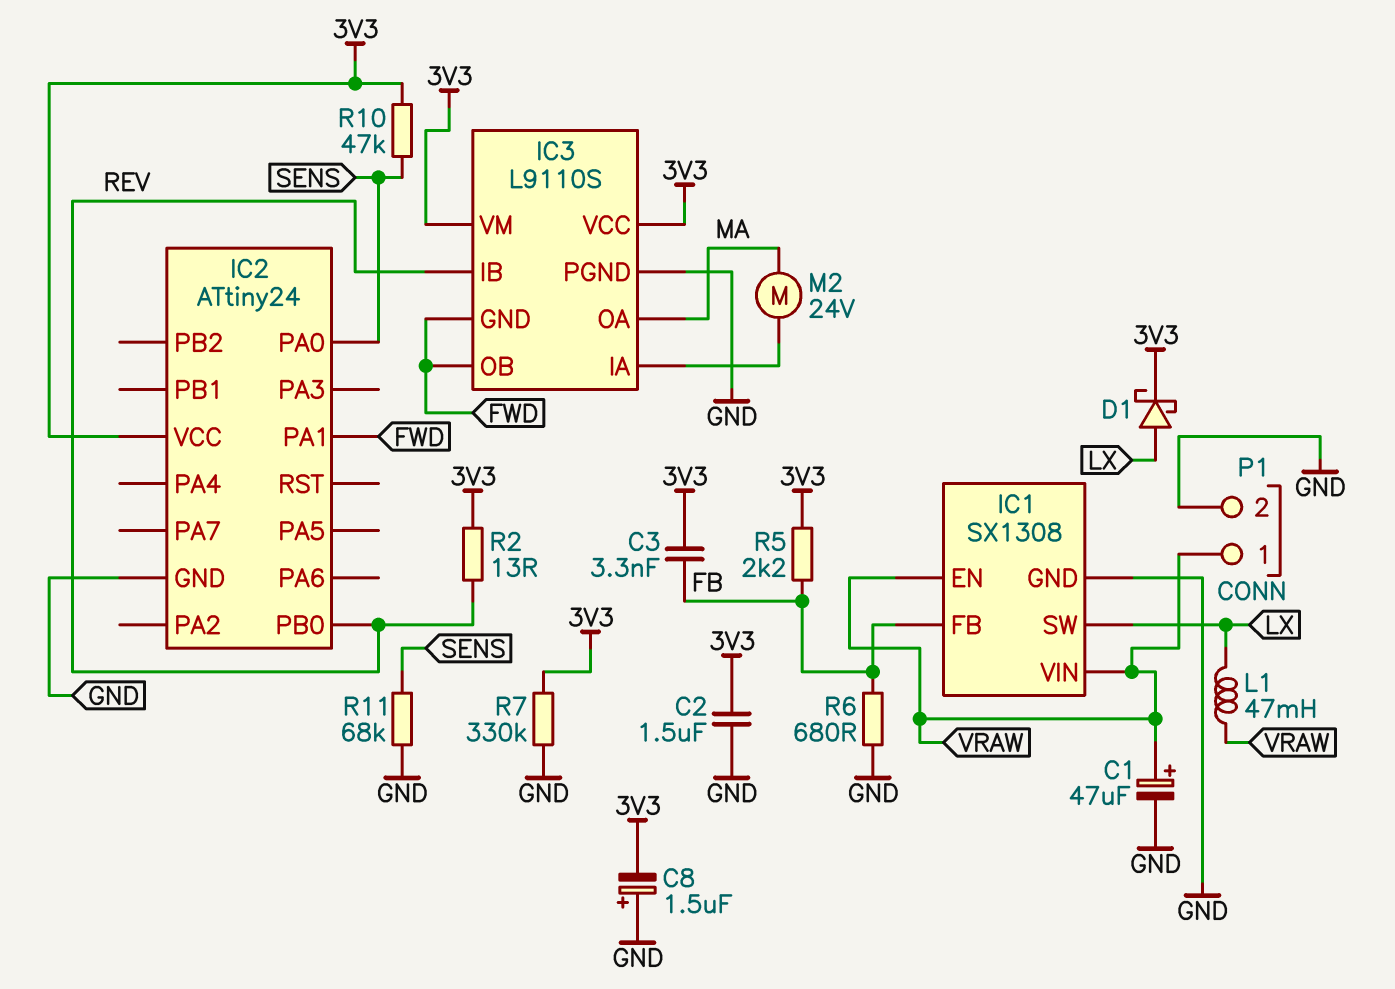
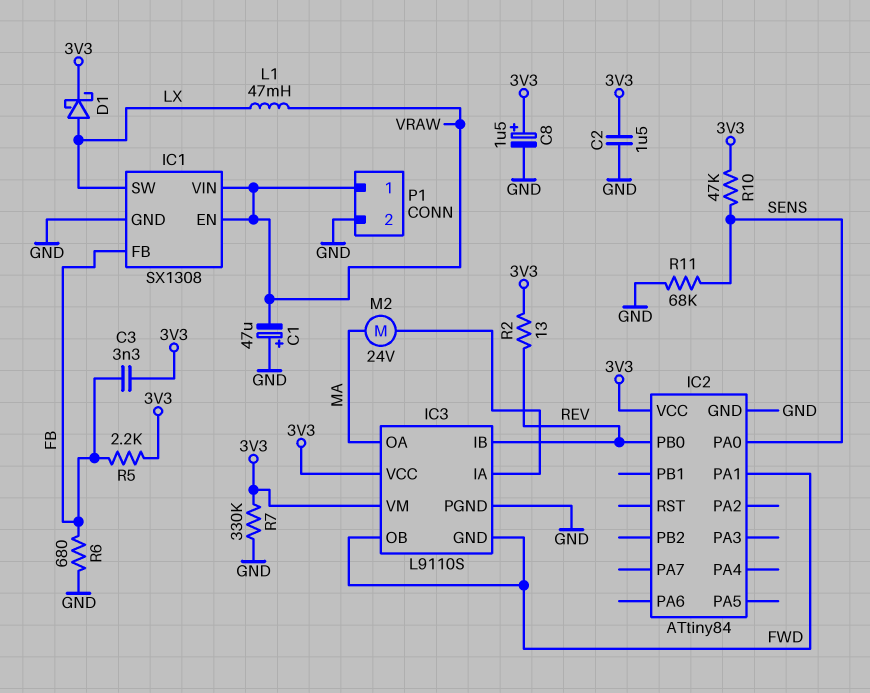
C1: 47uF (plus VRAW, minus GND) -> 47uF (plus GND, minus VRAW)
C8: 1.5uF (plus GND, minus 3V3) -> 1.5uF (plus 3V3, minus GND)
IC2: ATtiny24 -> ATtiny84

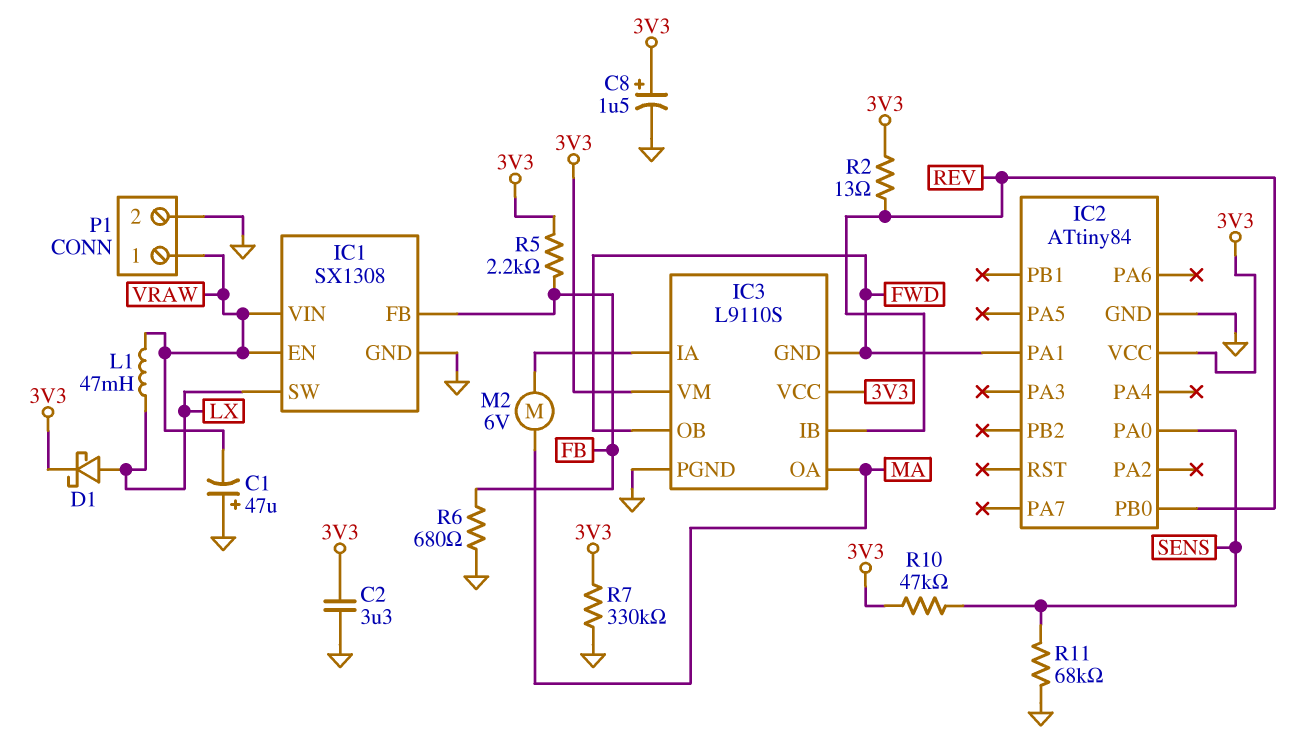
C2: 1.5uF (3V3, GND) -> 3.3uF (3V3, GND)
C3: 3.3nF (3V3, FB) -> none
M2: motor 24V (IC3/IA, MA) -> motor 6V (IC3/IA, MA)

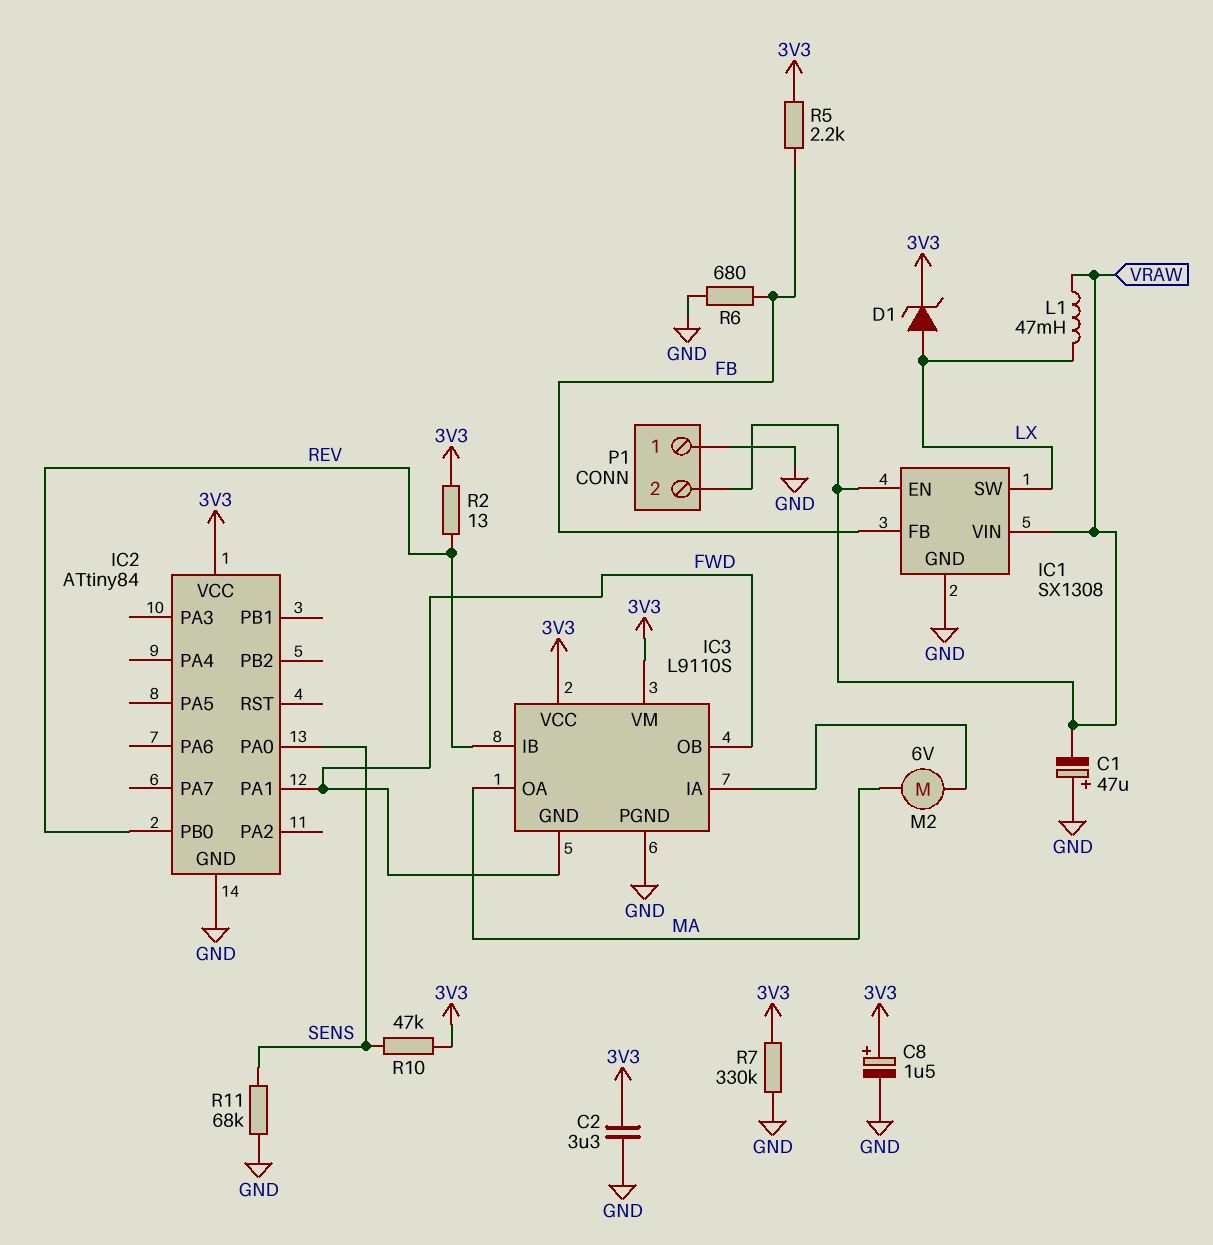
D1: schottky (A LX, K 3V3) -> zener (A LX, K 3V3)
P1 pin 1: VRAW -> GND
P1 pin 2: GND -> VRAW

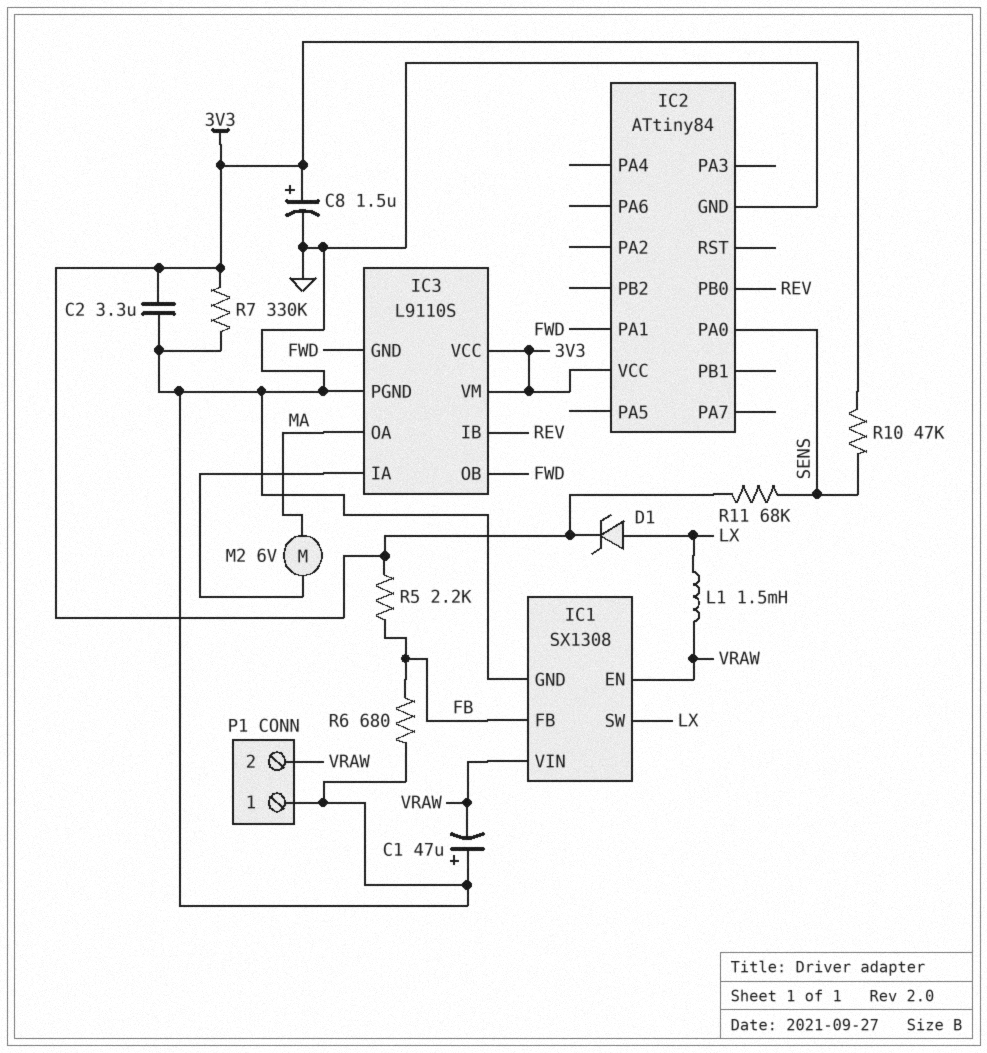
L1: 47mH (LX, VRAW) -> 1.5mH (LX, VRAW)
R2: 13 (3V3, REV) -> none
R11: 68k (GND, SENS) -> 68k (3V3, SENS)

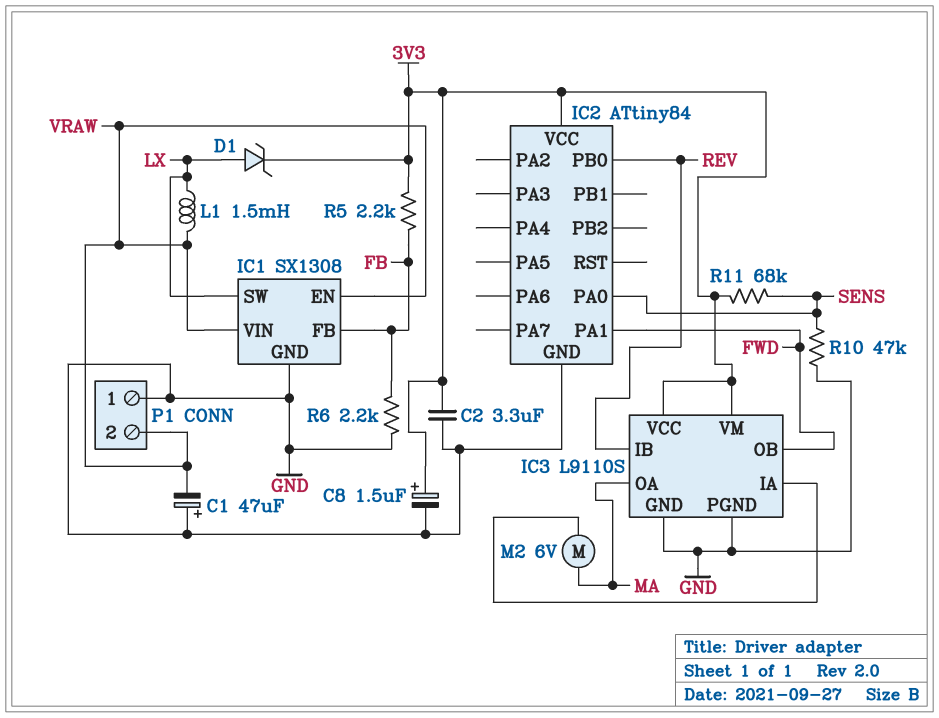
IC3 pin GND: FWD -> GND
R6: 680 (FB, GND) -> 2.2k (FB, GND)
R7: 330k (3V3, GND) -> none
R10: 47k (3V3, SENS) -> 47k (GND, SENS)

